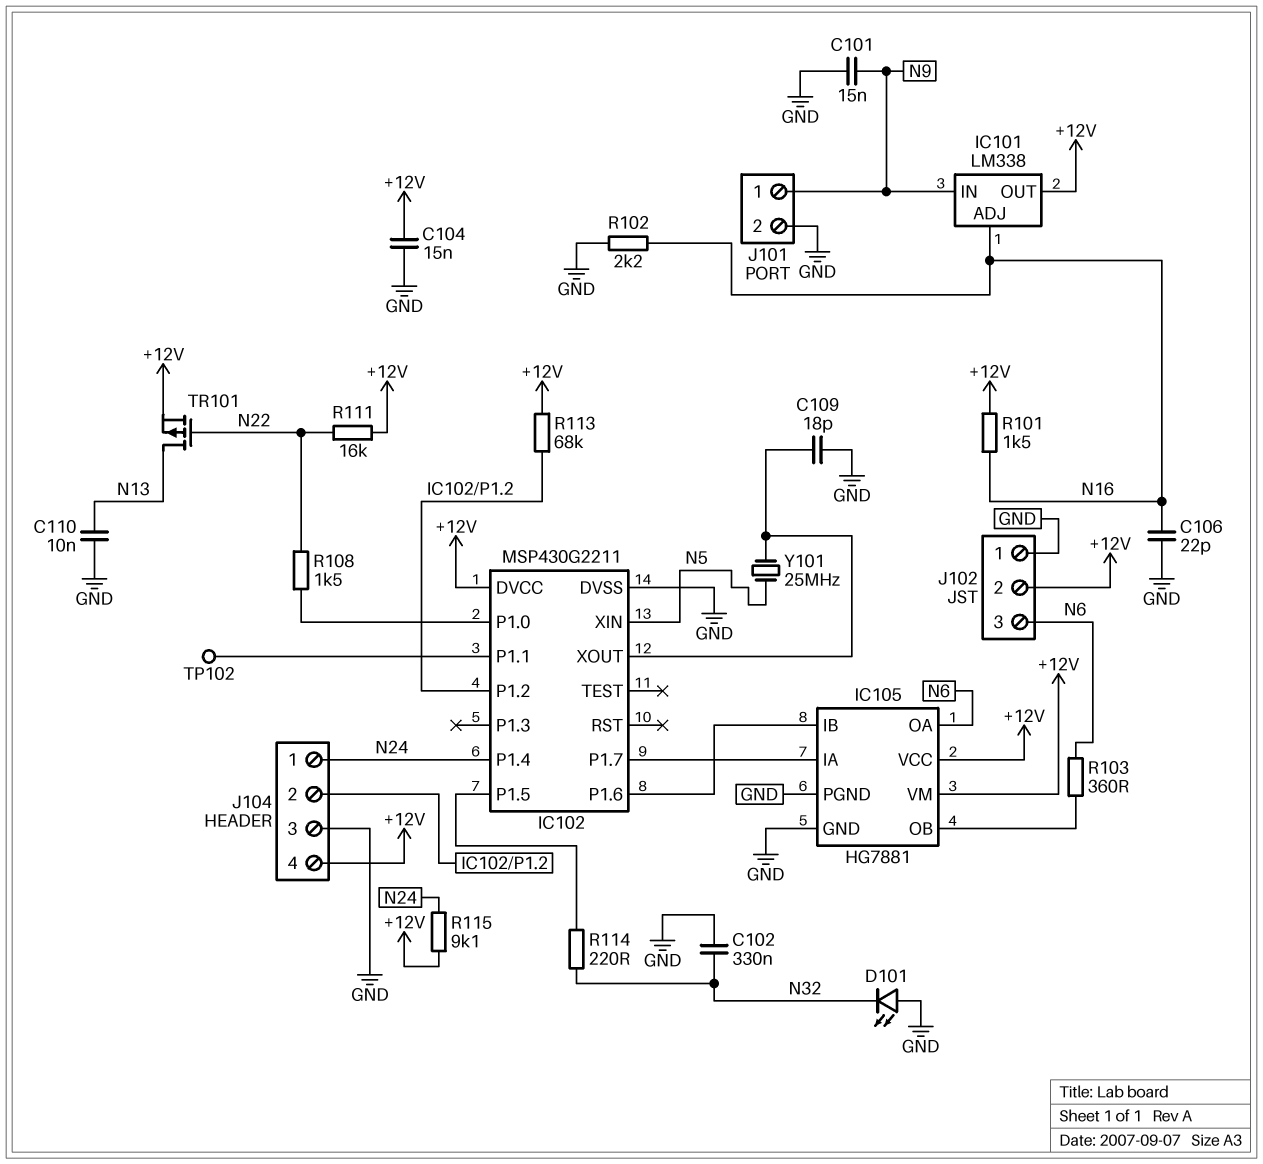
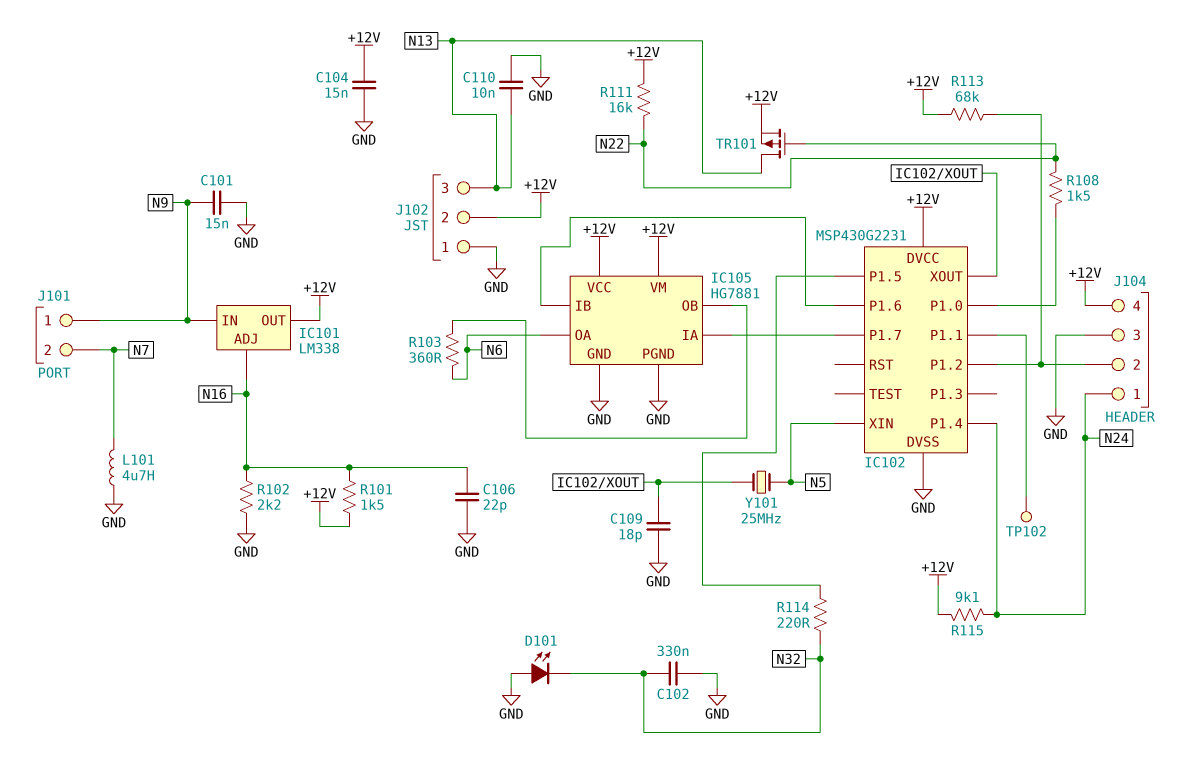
IC102: MSP430G2211 -> MSP430G2231
J101 pin 2: GND -> N7
J102 pin 3: N6 -> N13
L101: none -> 4.7uH (GND, N7)

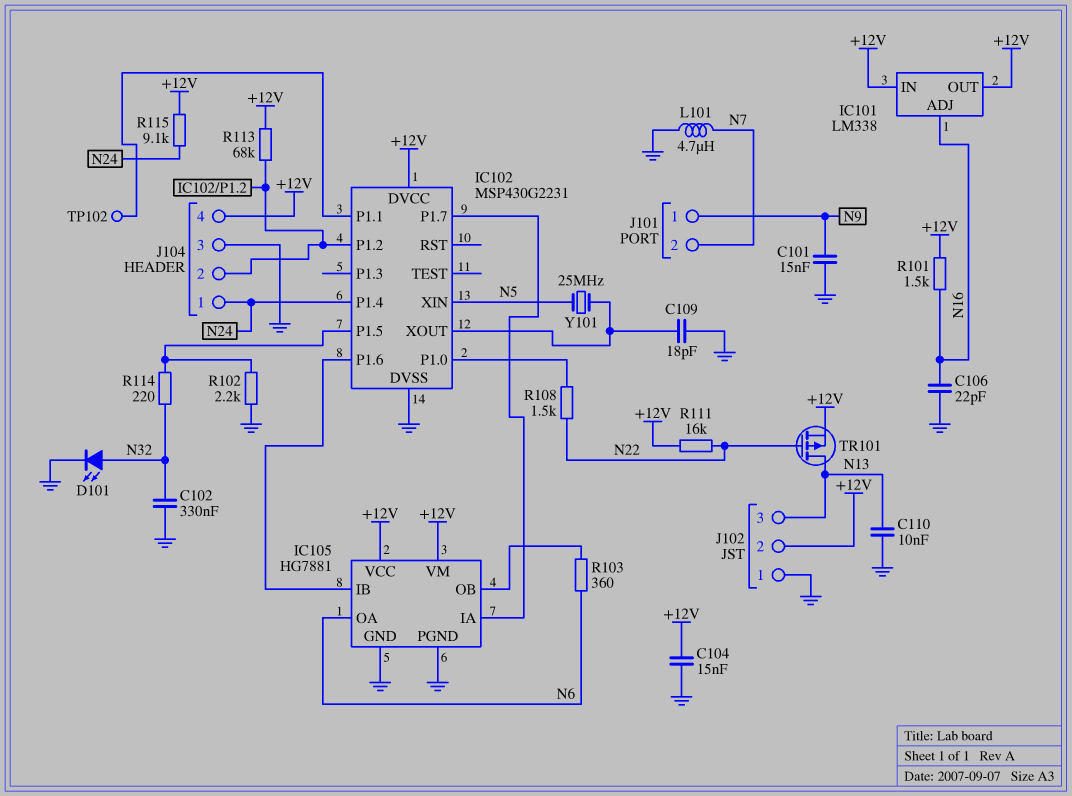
D101: LED (A GND, K N32) -> LED (A N32, K GND)
IC101 pin IN: N9 -> +12V
R102: 2.2k (GND, N16) -> 2.2k (GND, IC102/P1.5)

